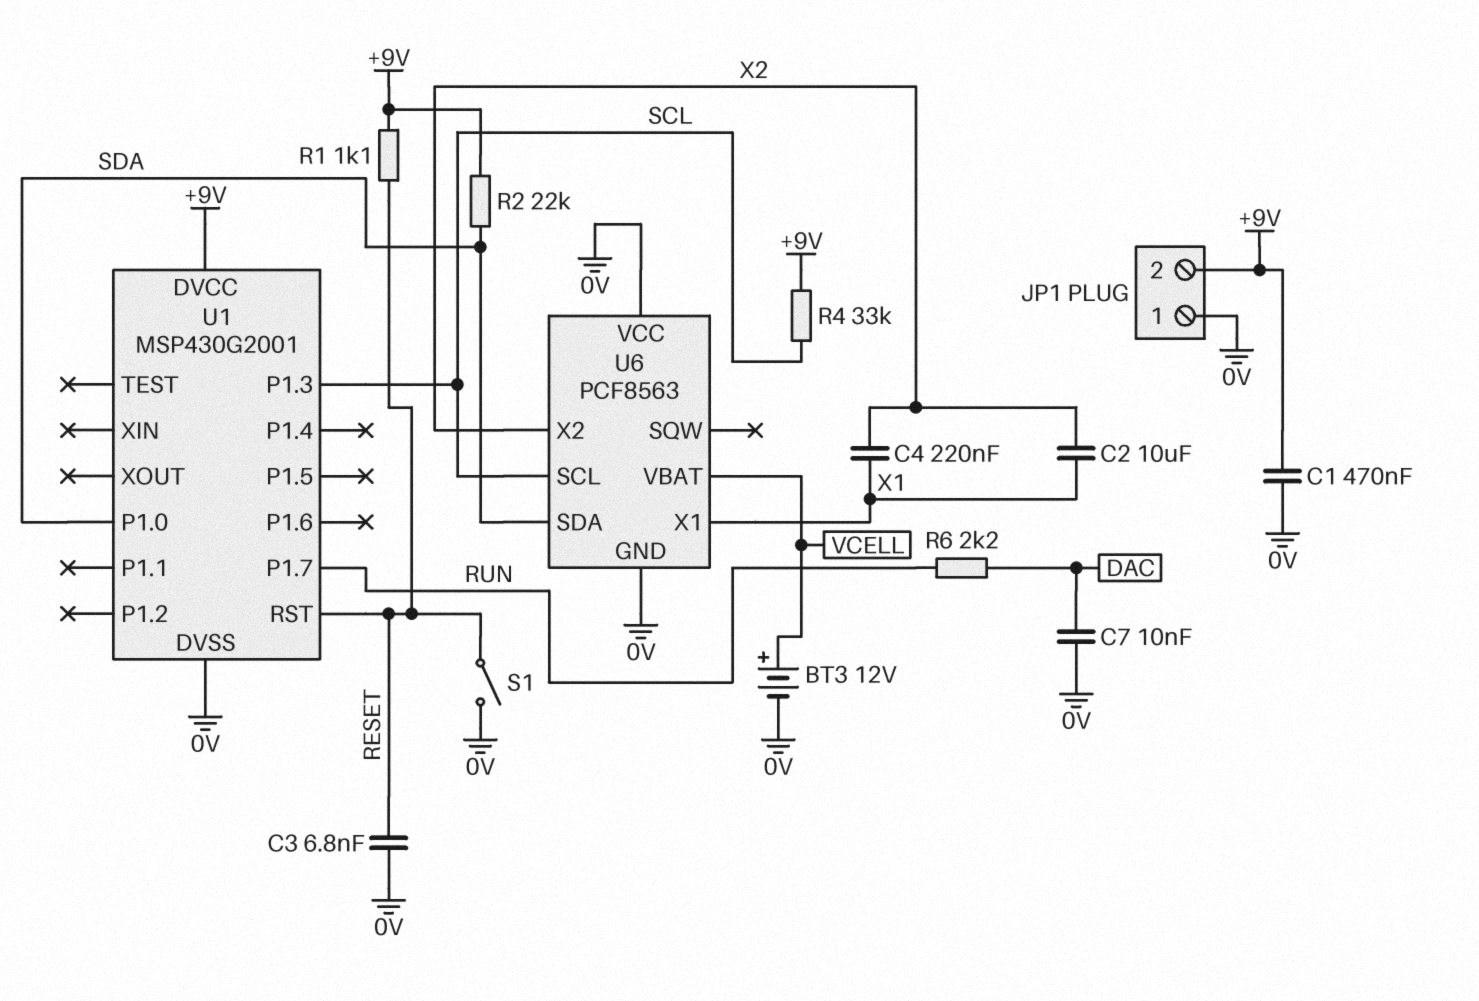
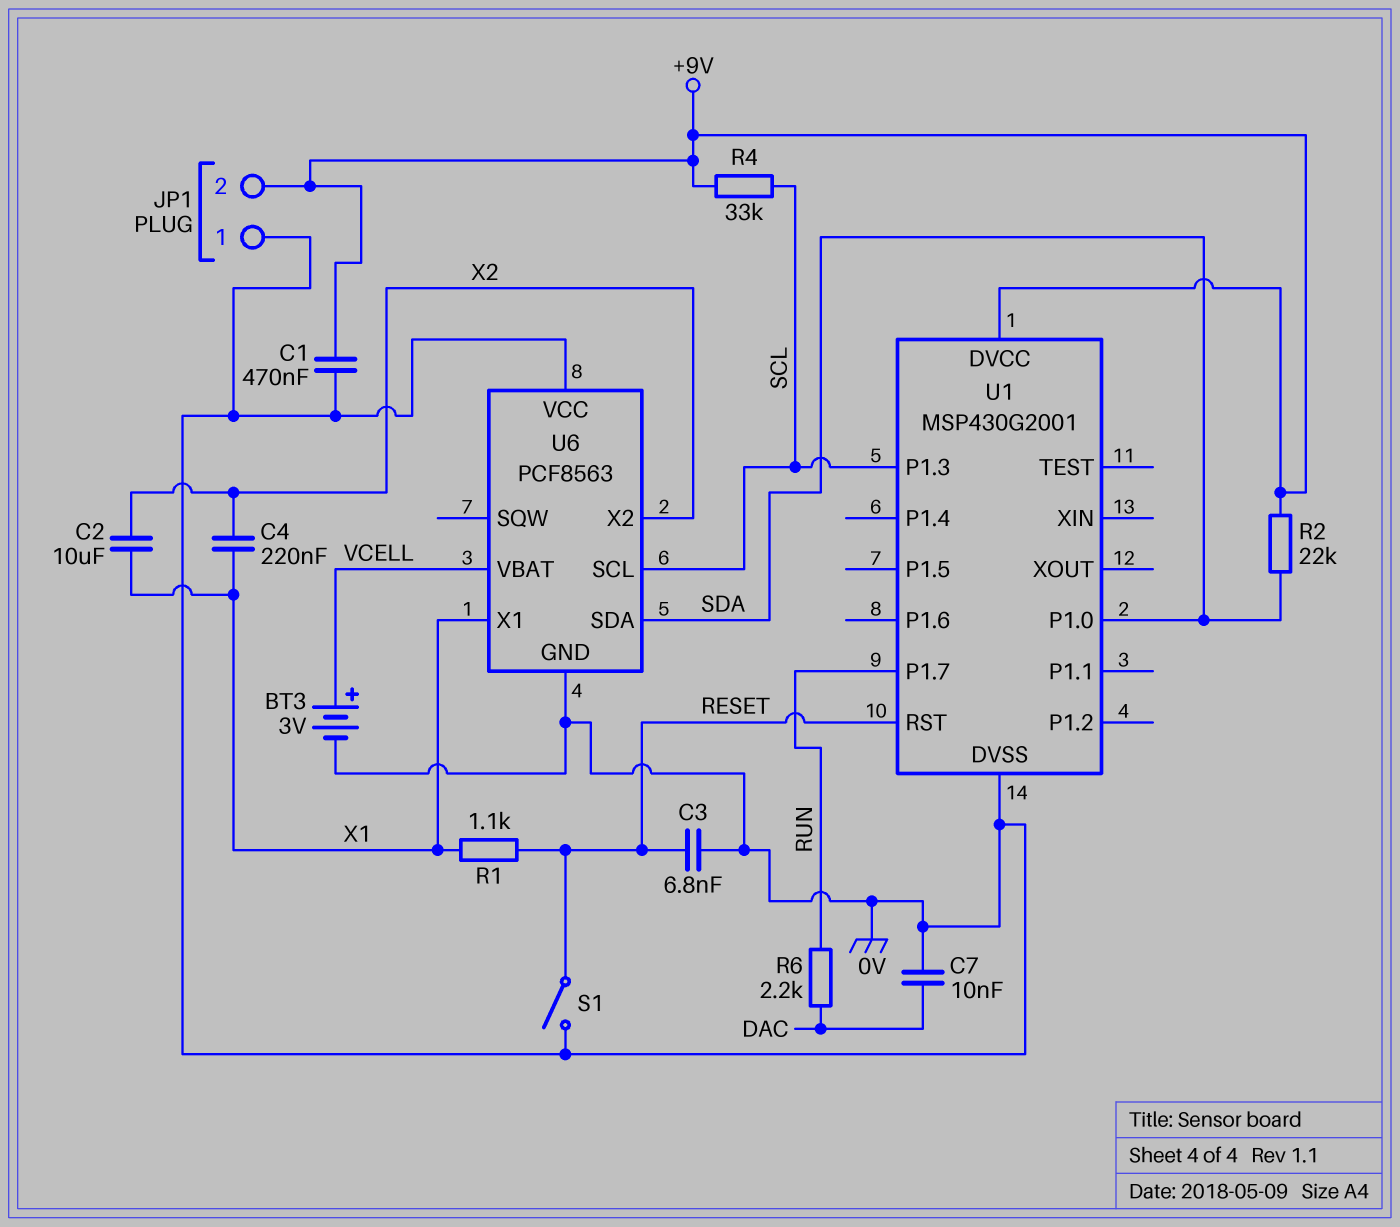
BT3: 12V (plus VCELL, minus 0V) -> 3V (plus VCELL, minus 0V)
R1: 1.1k (+9V, RESET) -> 1.1k (RESET, X1)

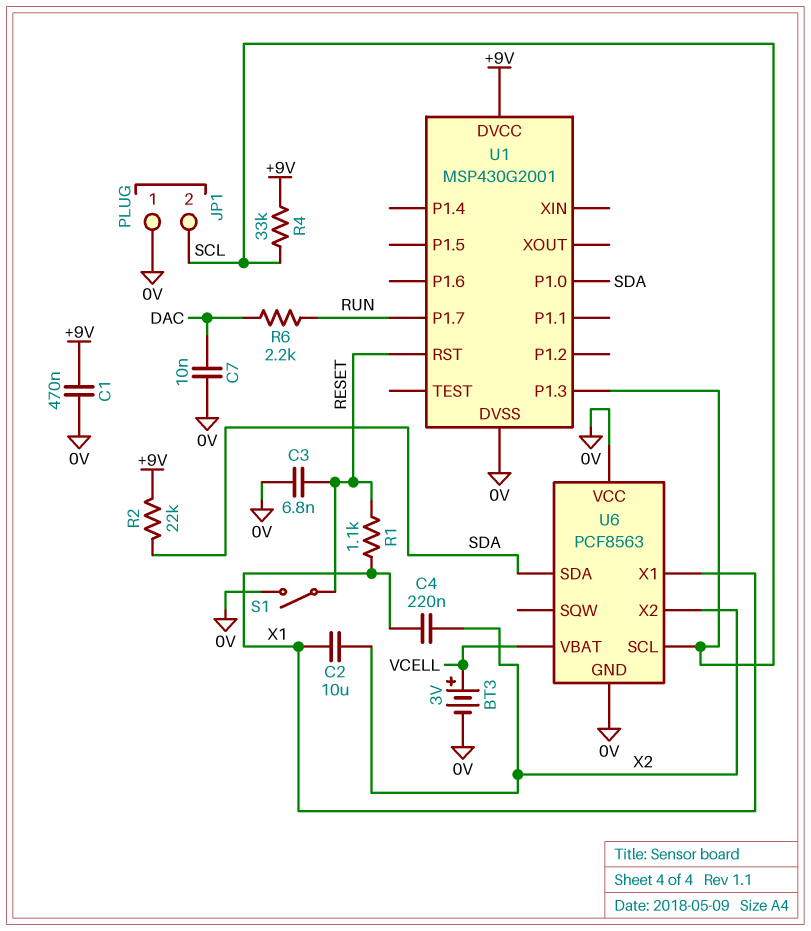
JP1 pin 2: +9V -> SCL

